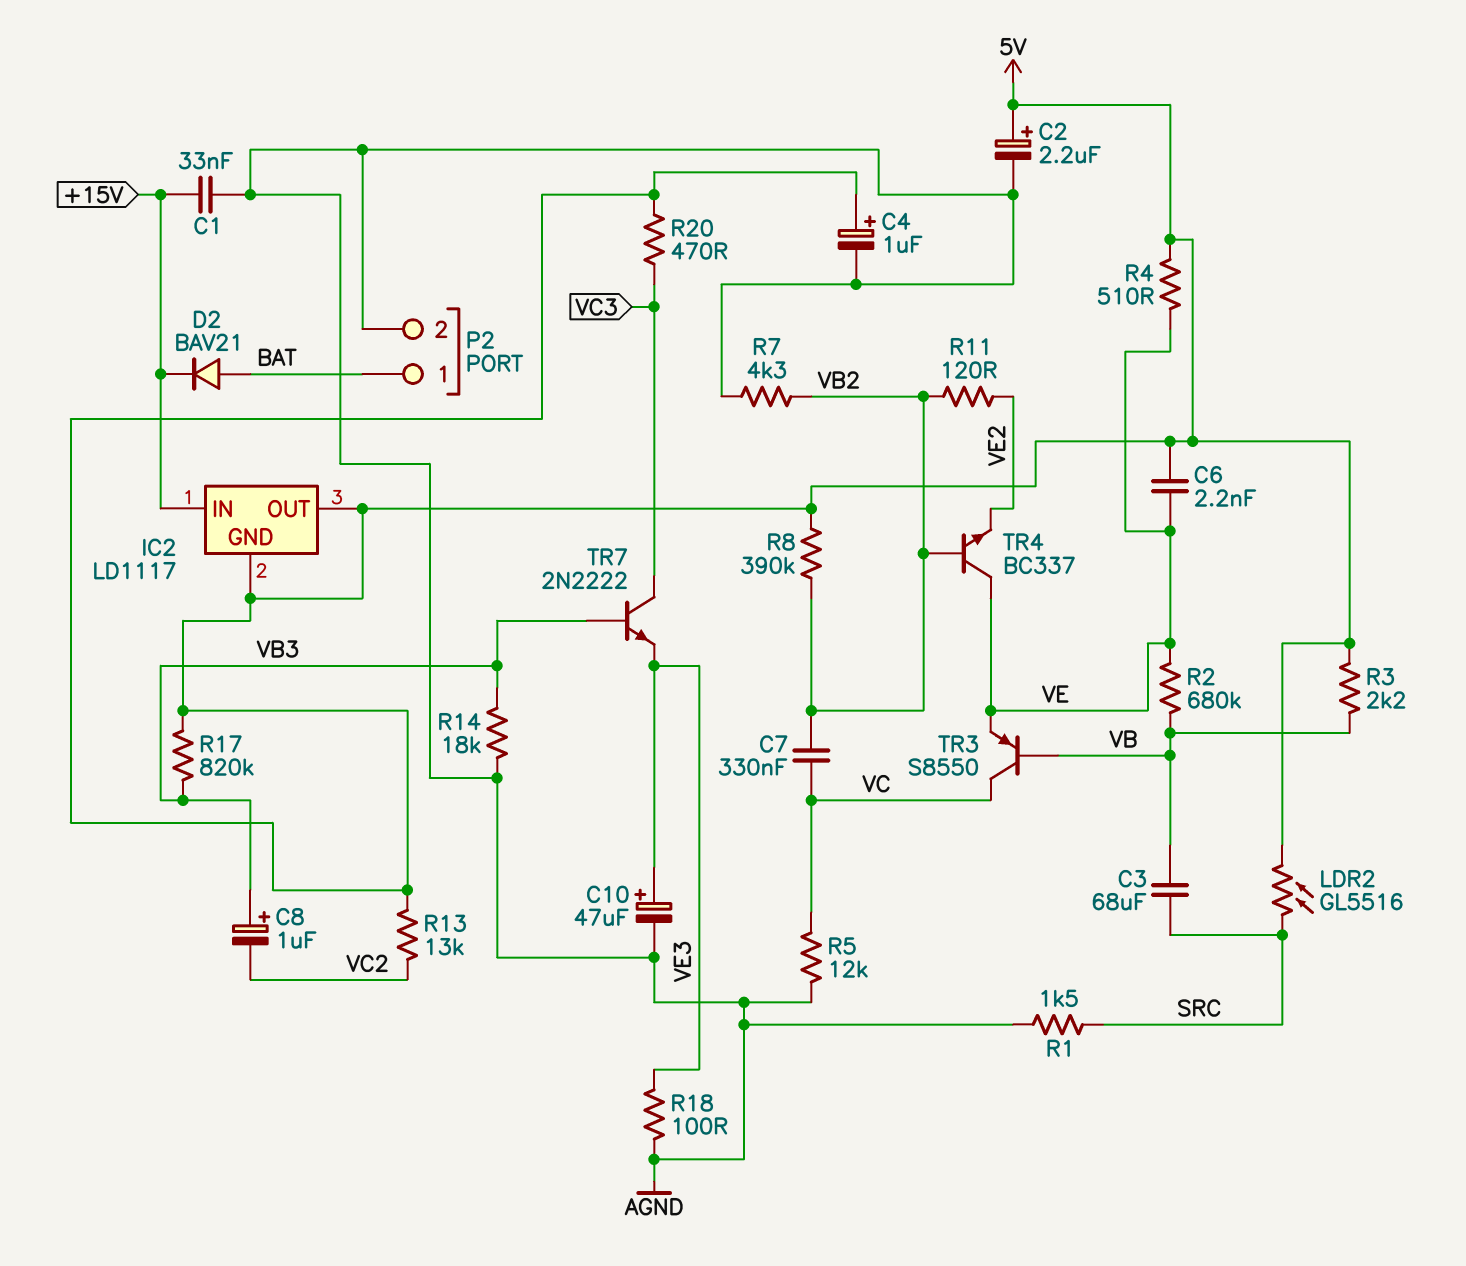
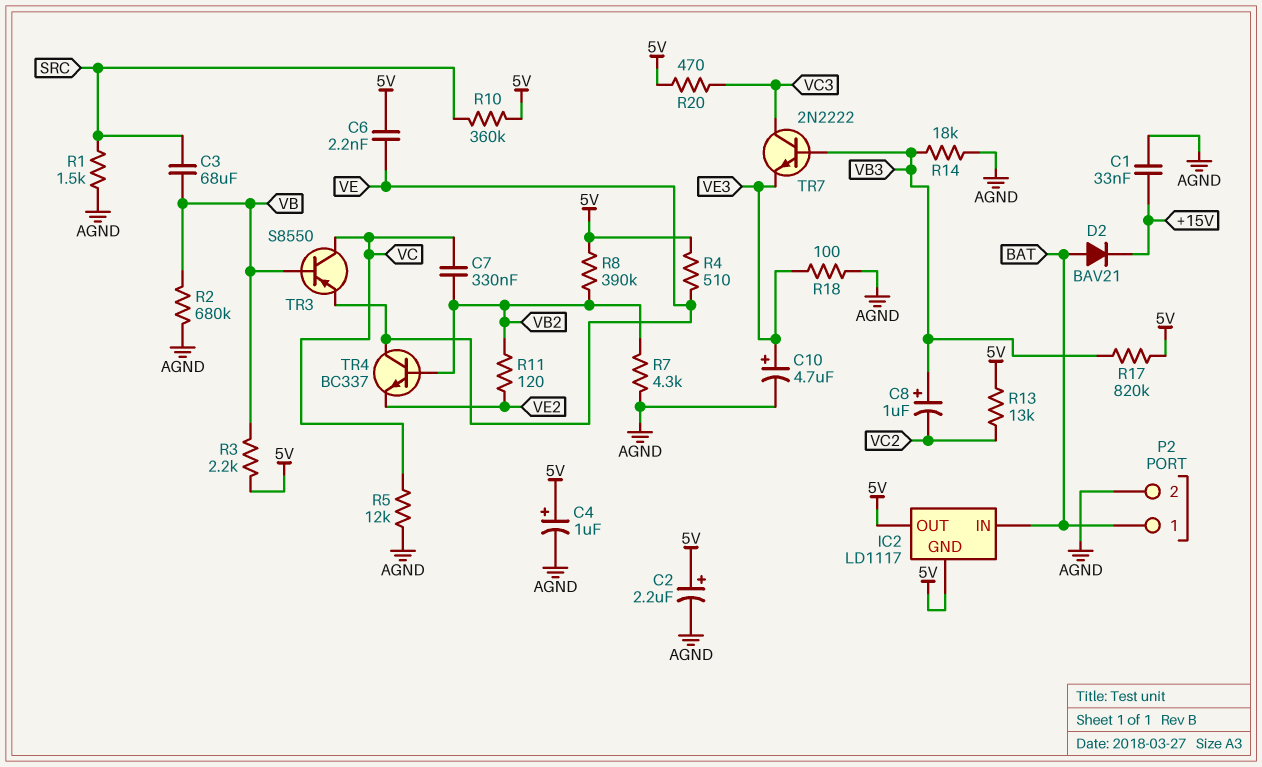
C10: 47uF (plus VE3, minus AGND) -> 4.7uF (plus VE3, minus AGND)
IC2 pin IN: +15V -> BAT
LDR2: GL5516 (5V, SRC) -> none
R2: 680k (VB, VE) -> 680k (AGND, VB)
R10: none -> 360k (5V, SRC)

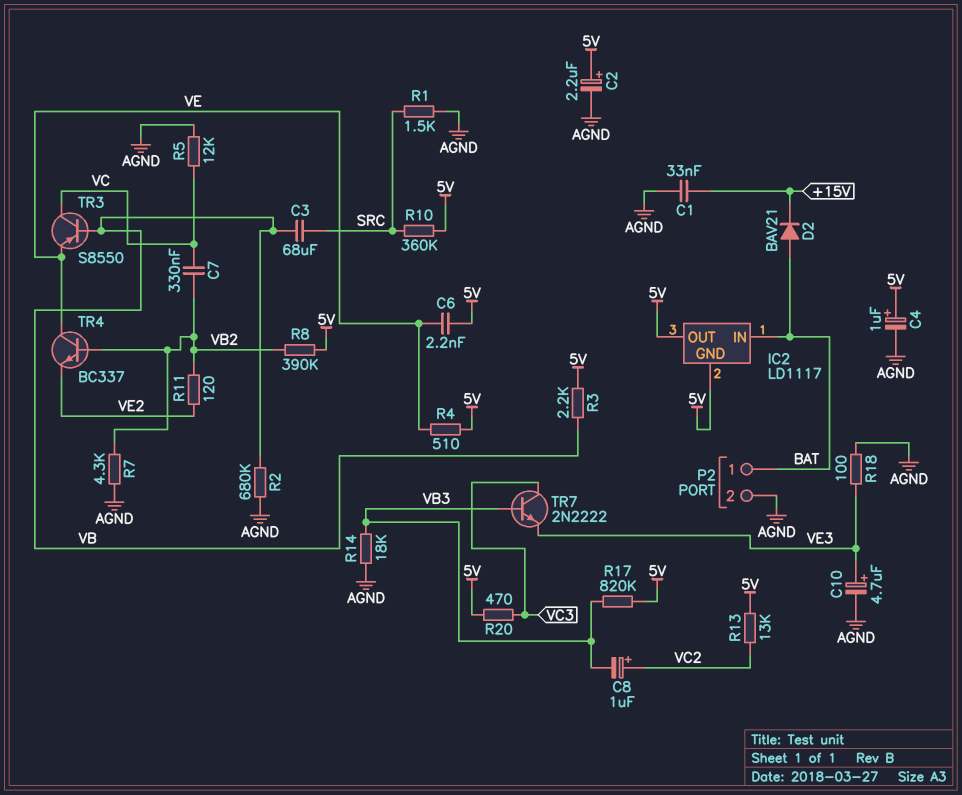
C8: 1uF (plus VB3, minus VC2) -> 1uF (plus VC2, minus VB3)

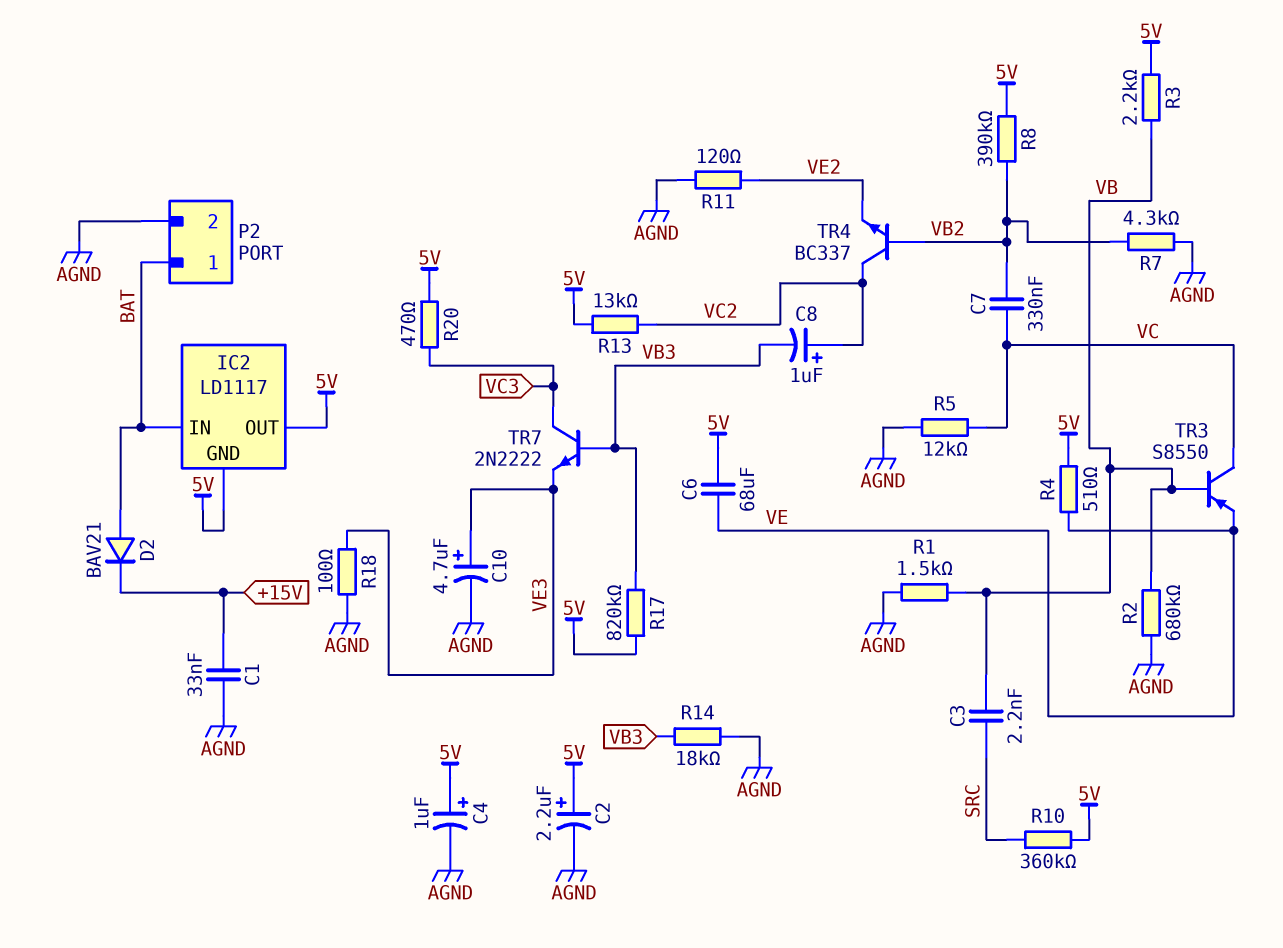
C3: 68uF (SRC, VB) -> 2.2nF (SRC, VB)
C6: 2.2nF (5V, VE) -> 68uF (5V, VE)
R1: 1.5k (AGND, SRC) -> 1.5k (AGND, VB)
R11: 120 (VB2, VE2) -> 120 (AGND, VE2)
TR4: NPN BC337 (B VB2, C VE, E VE2) -> NPN BC337 (B VB2, C VC2, E VE2)

